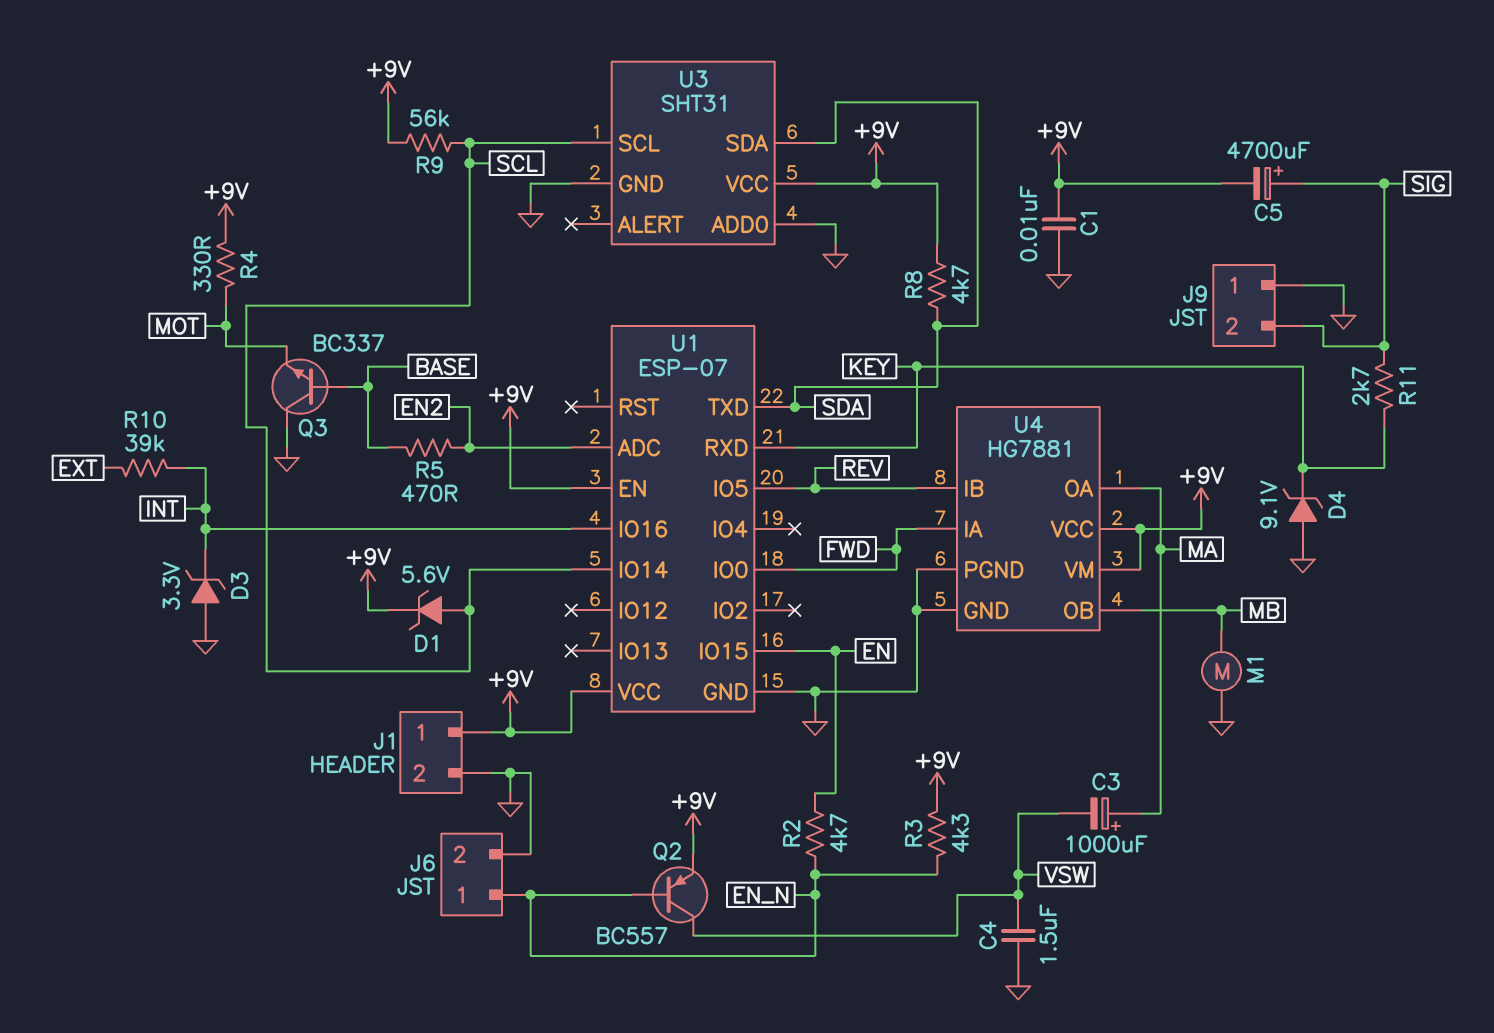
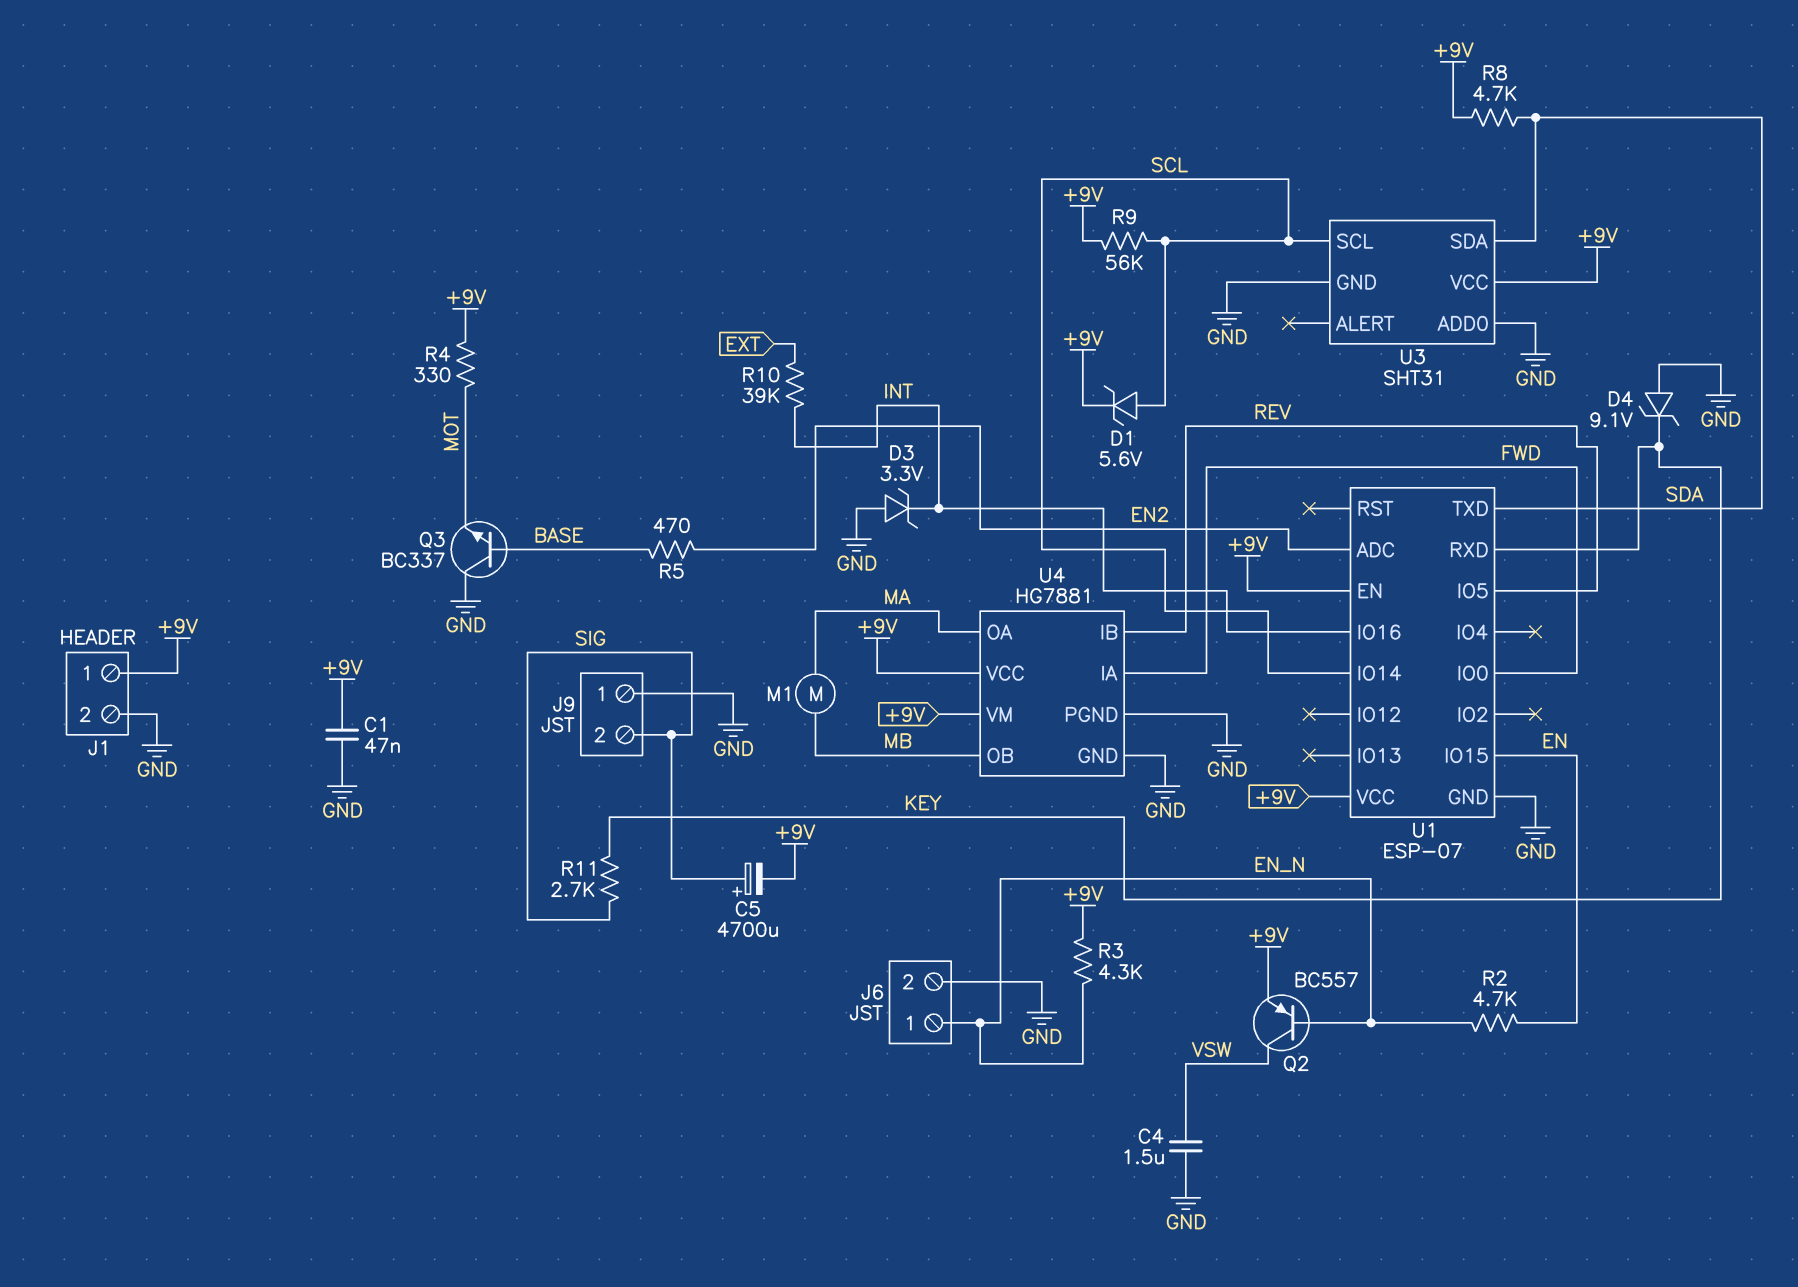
C1: 10nF (+9V, GND) -> 47nF (+9V, GND)
C3: 1000uF (plus MA, minus VSW) -> none
M1: motor (GND, MB) -> motor (MA, MB)

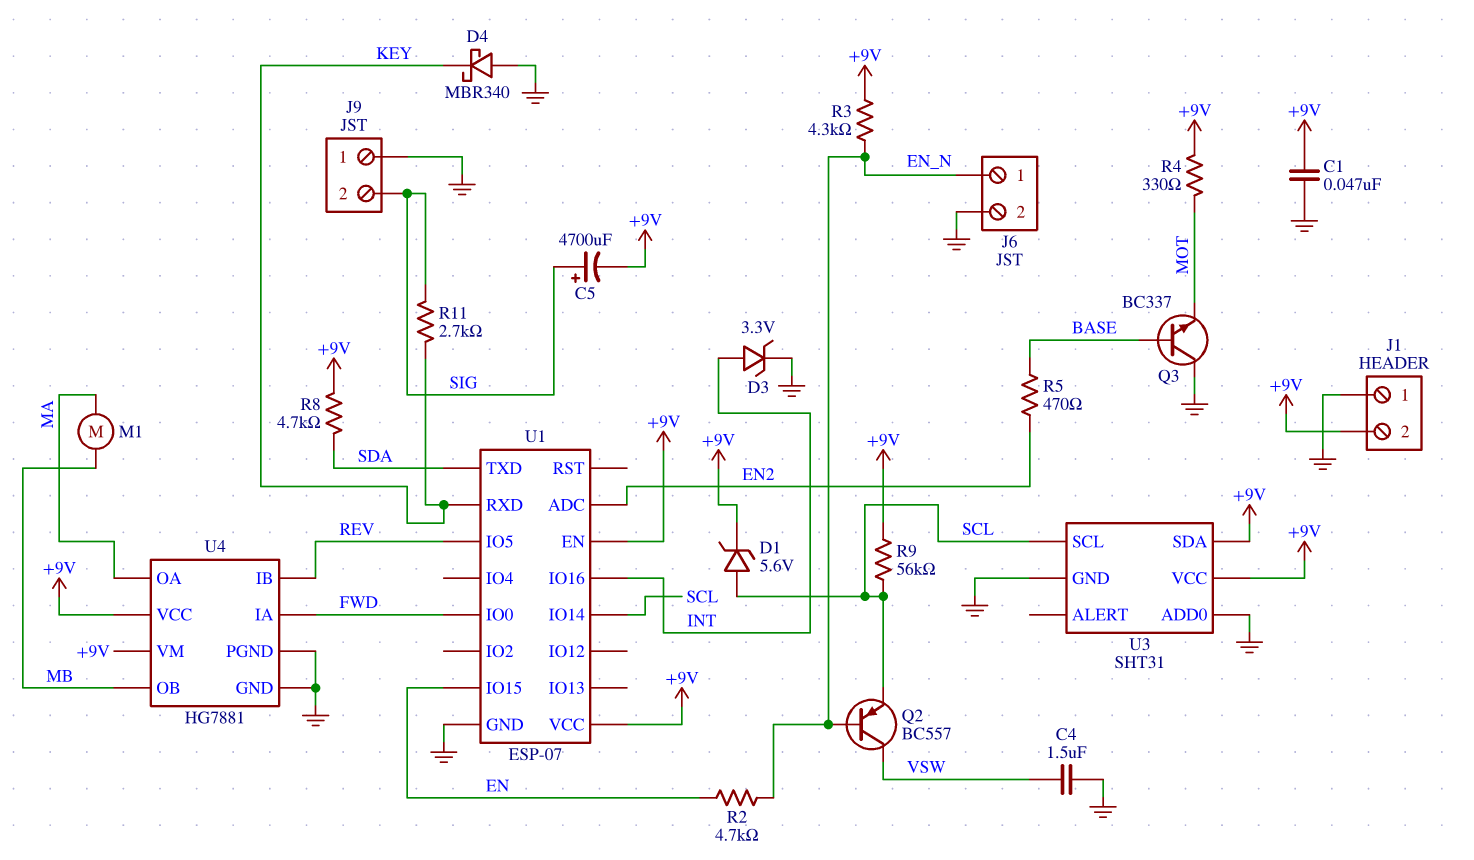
D3: zener 3.3V (A GND, K INT) -> zener 3.3V (A INT, K GND)
D4: zener 9.1V (A GND, K KEY) -> schottky MBR340 (A GND, K KEY)
J1 pin 1: +9V -> GND
J1 pin 2: GND -> +9V
Q2: PNP BC557 (B EN_N, C VSW, E +9V) -> PNP BC557 (B EN_N, C VSW, E SCL)
R10: 39k (EXT, INT) -> none
U3 pin SDA: SDA -> +9V

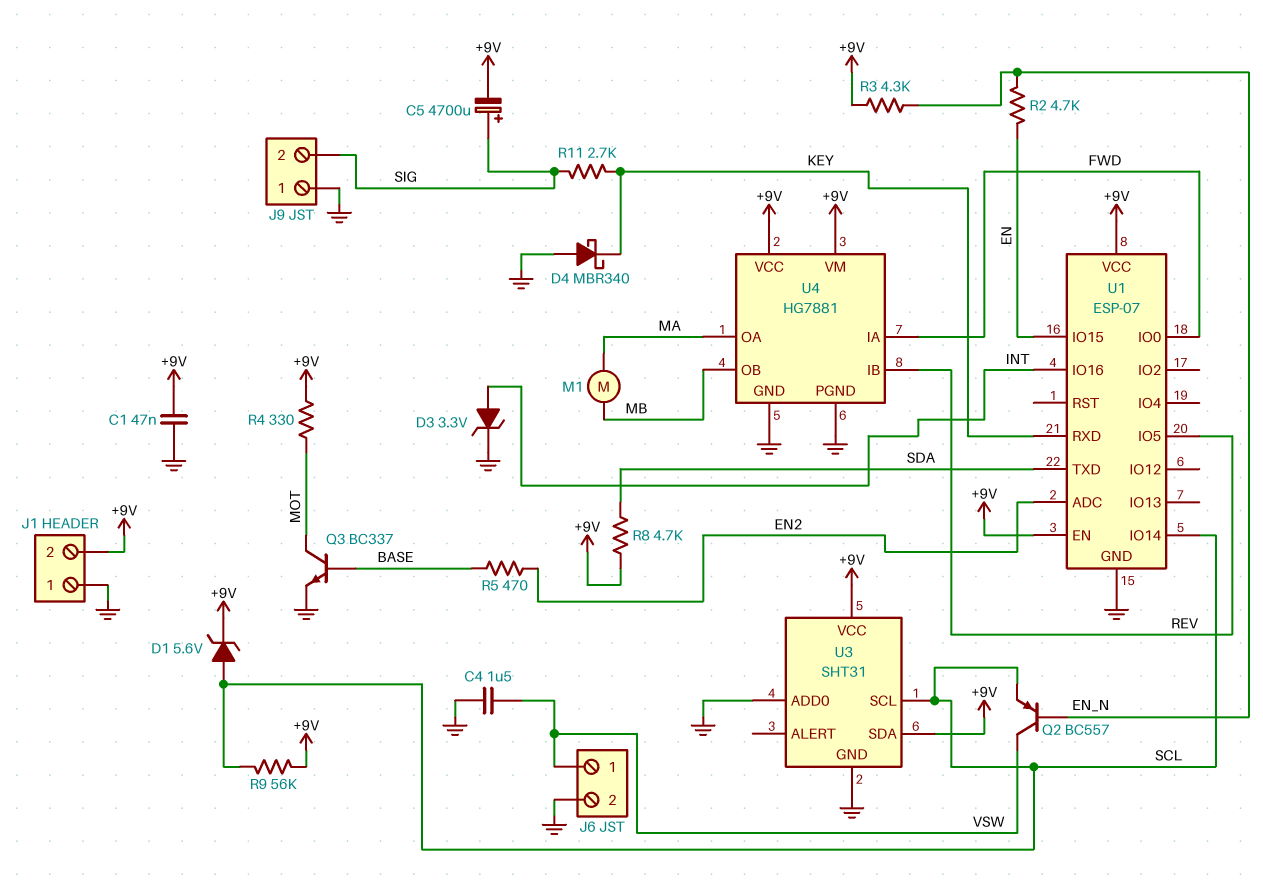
J6 pin 1: EN_N -> VSW
Q3: NPN BC337 (B BASE, C GND, E MOT) -> NPN BC337 (B BASE, C MOT, E GND)

